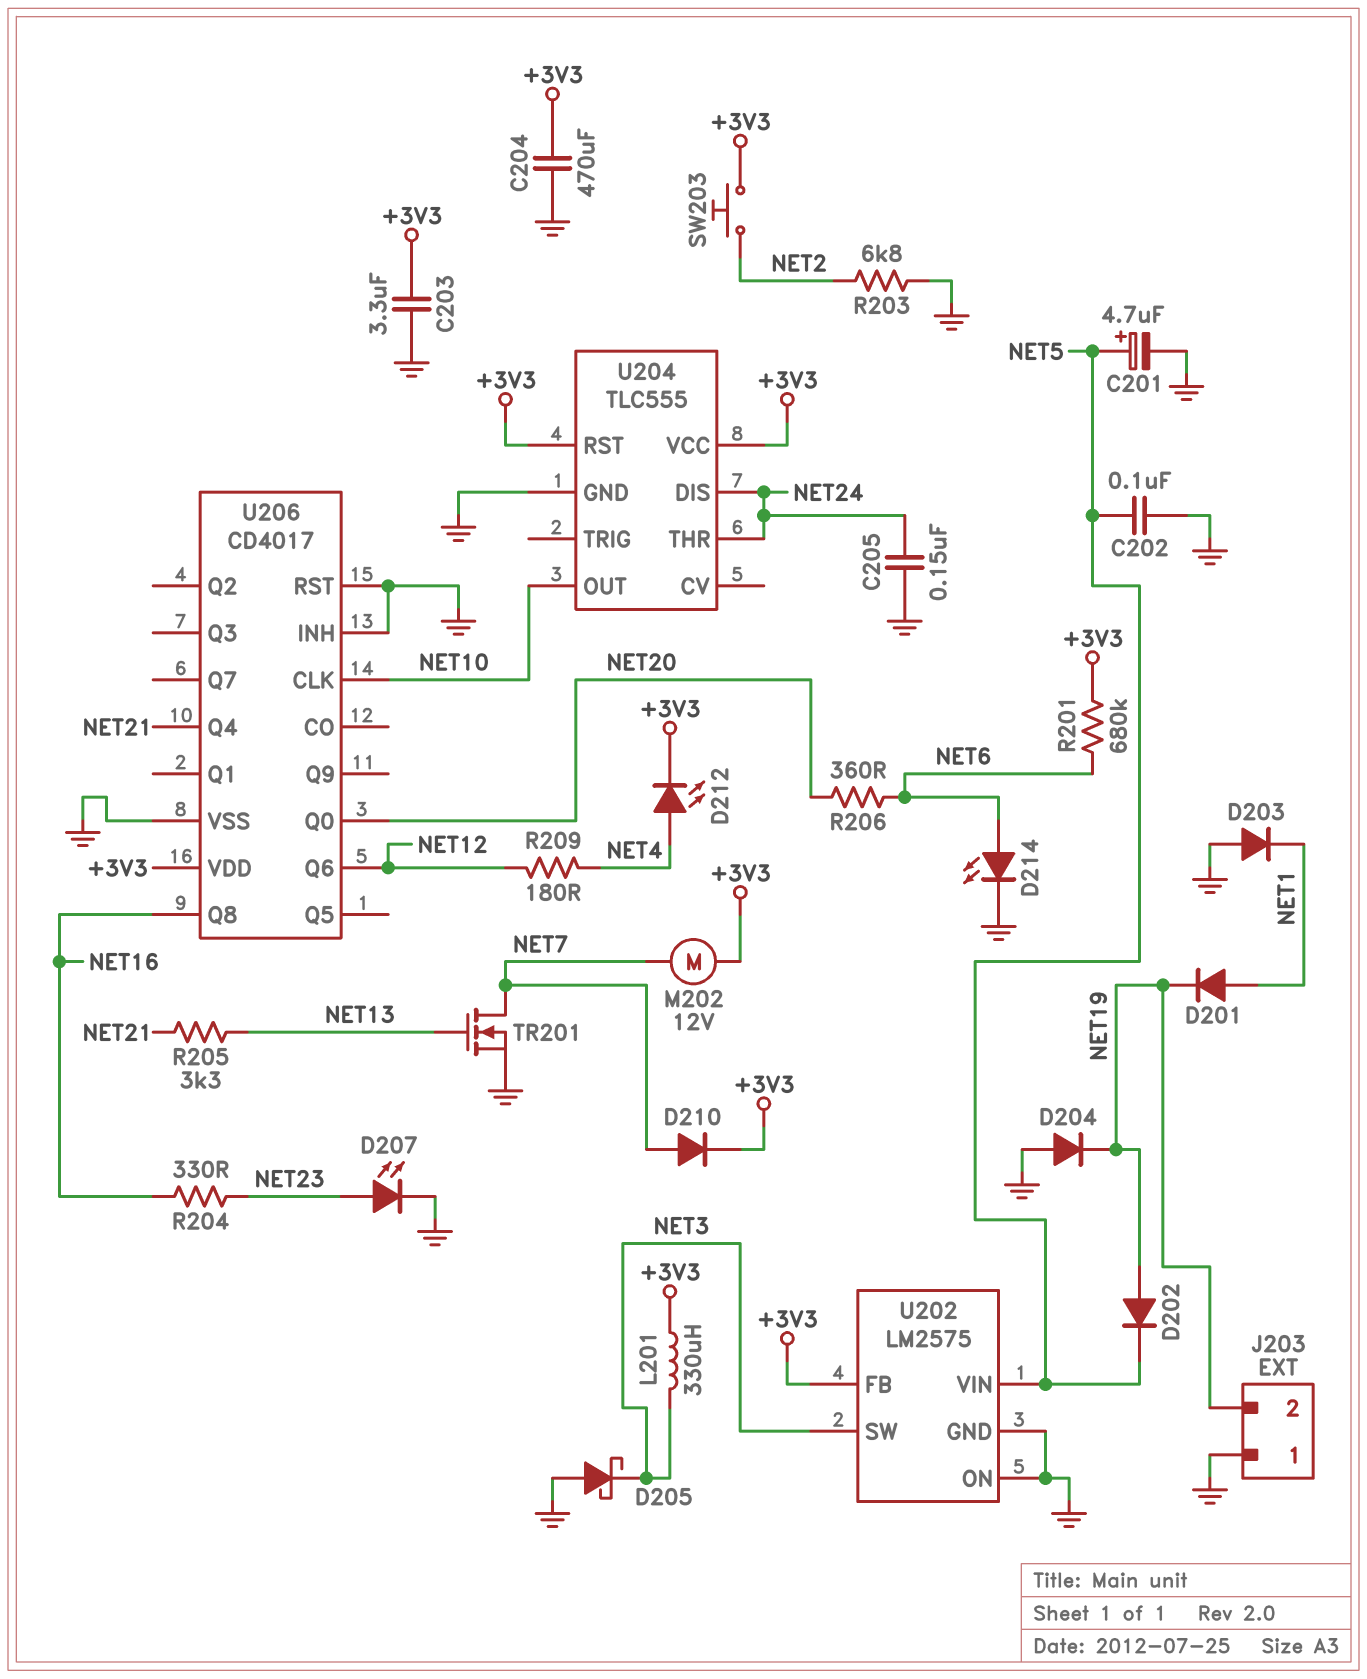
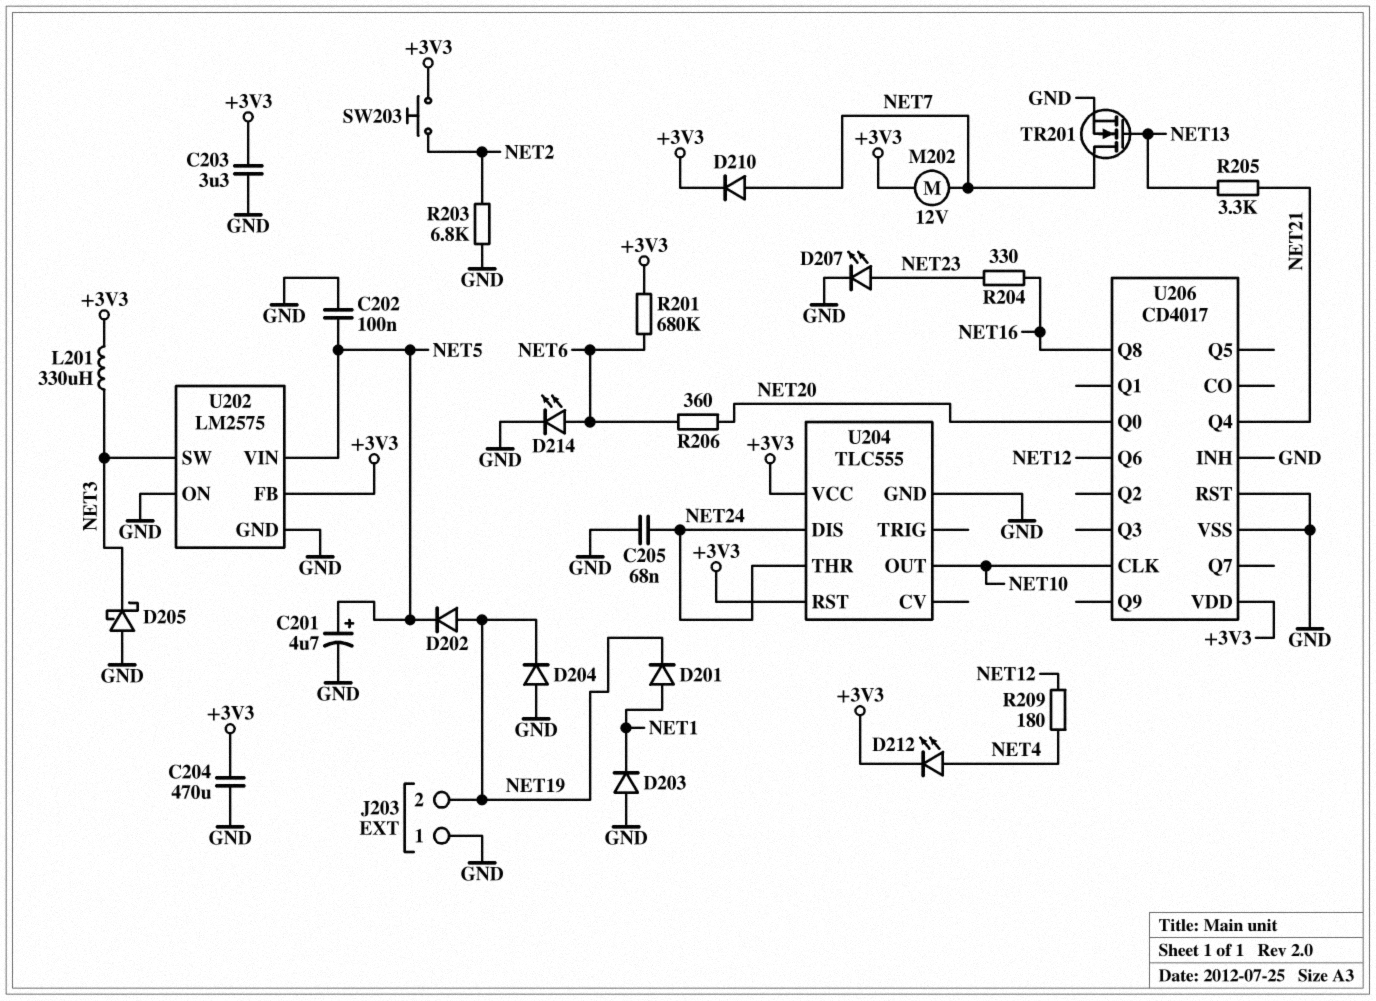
C205: 150nF (GND, NET24) -> 68nF (GND, NET24)

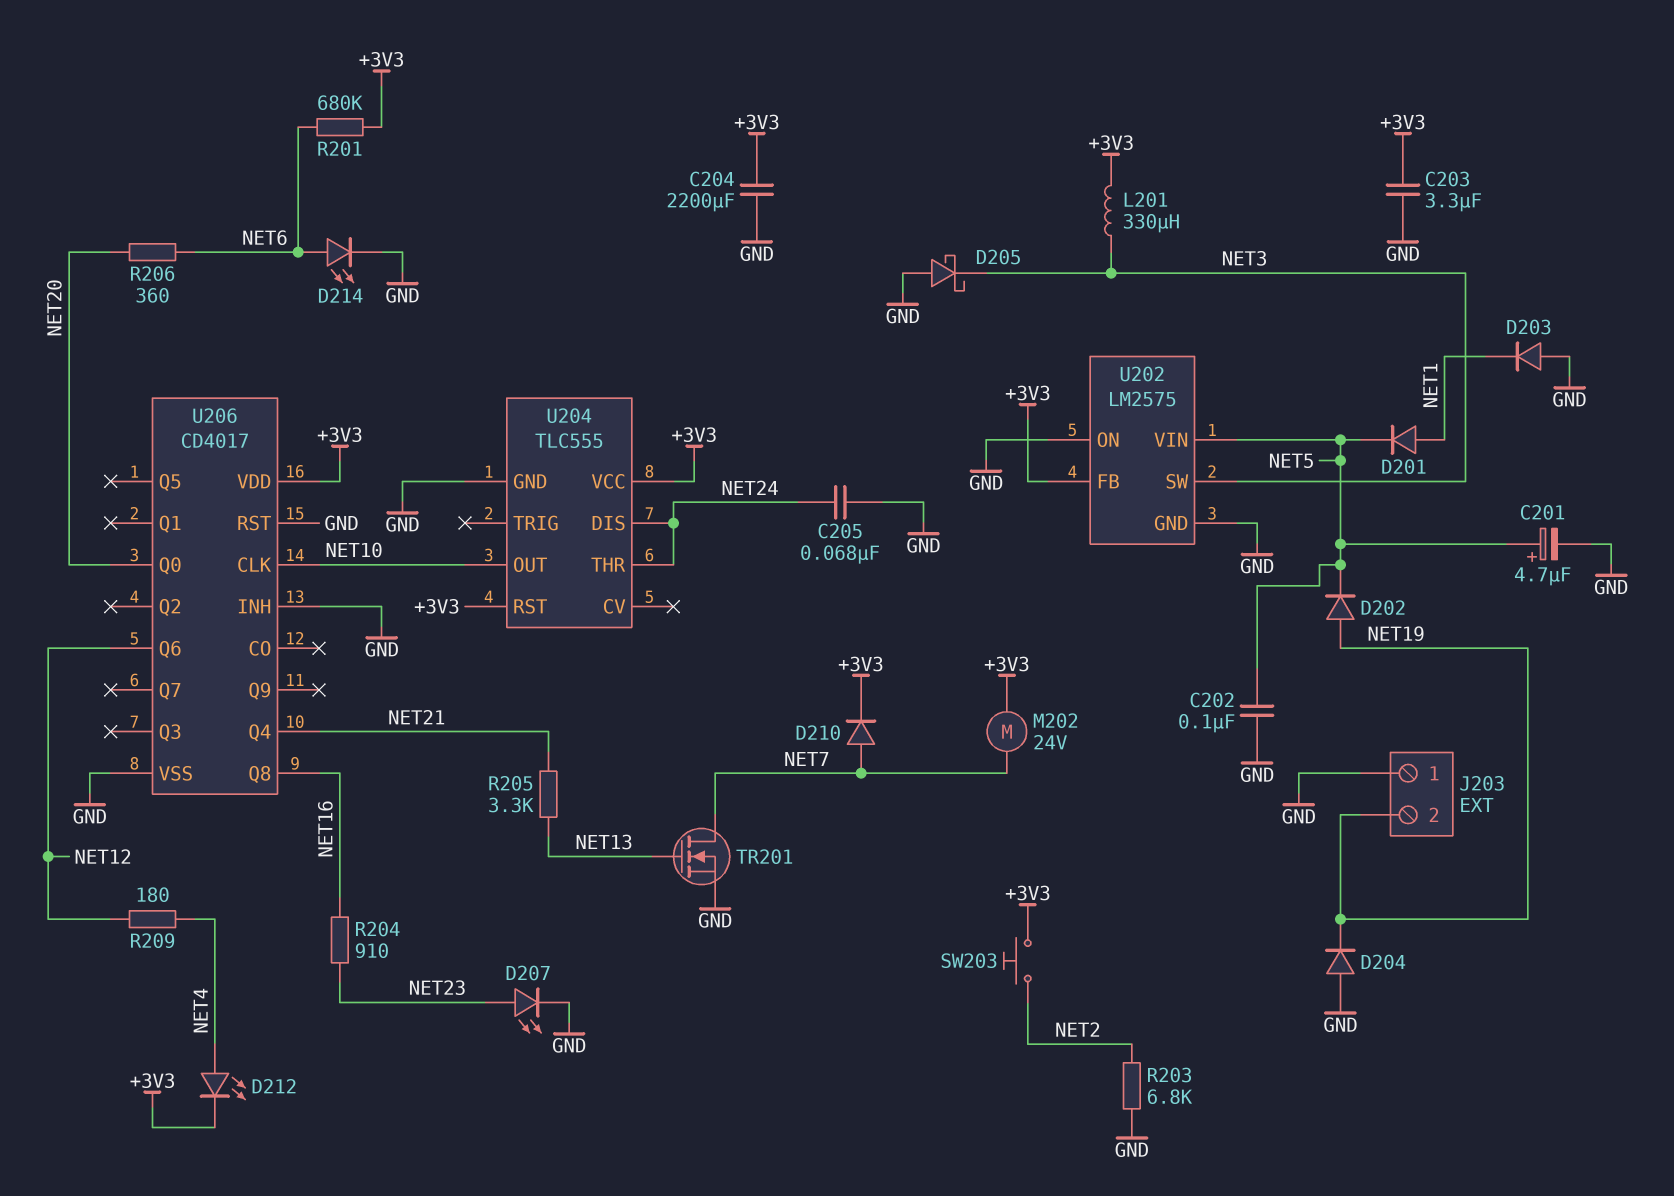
C204: 470uF (+3V3, GND) -> 2200uF (+3V3, GND)
D201: diode (A NET1, K NET19) -> diode (A NET1, K NET5)
M202: motor 12V (+3V3, NET7) -> motor 24V (+3V3, NET7)
R204: 330 (NET16, NET23) -> 910 (NET16, NET23)

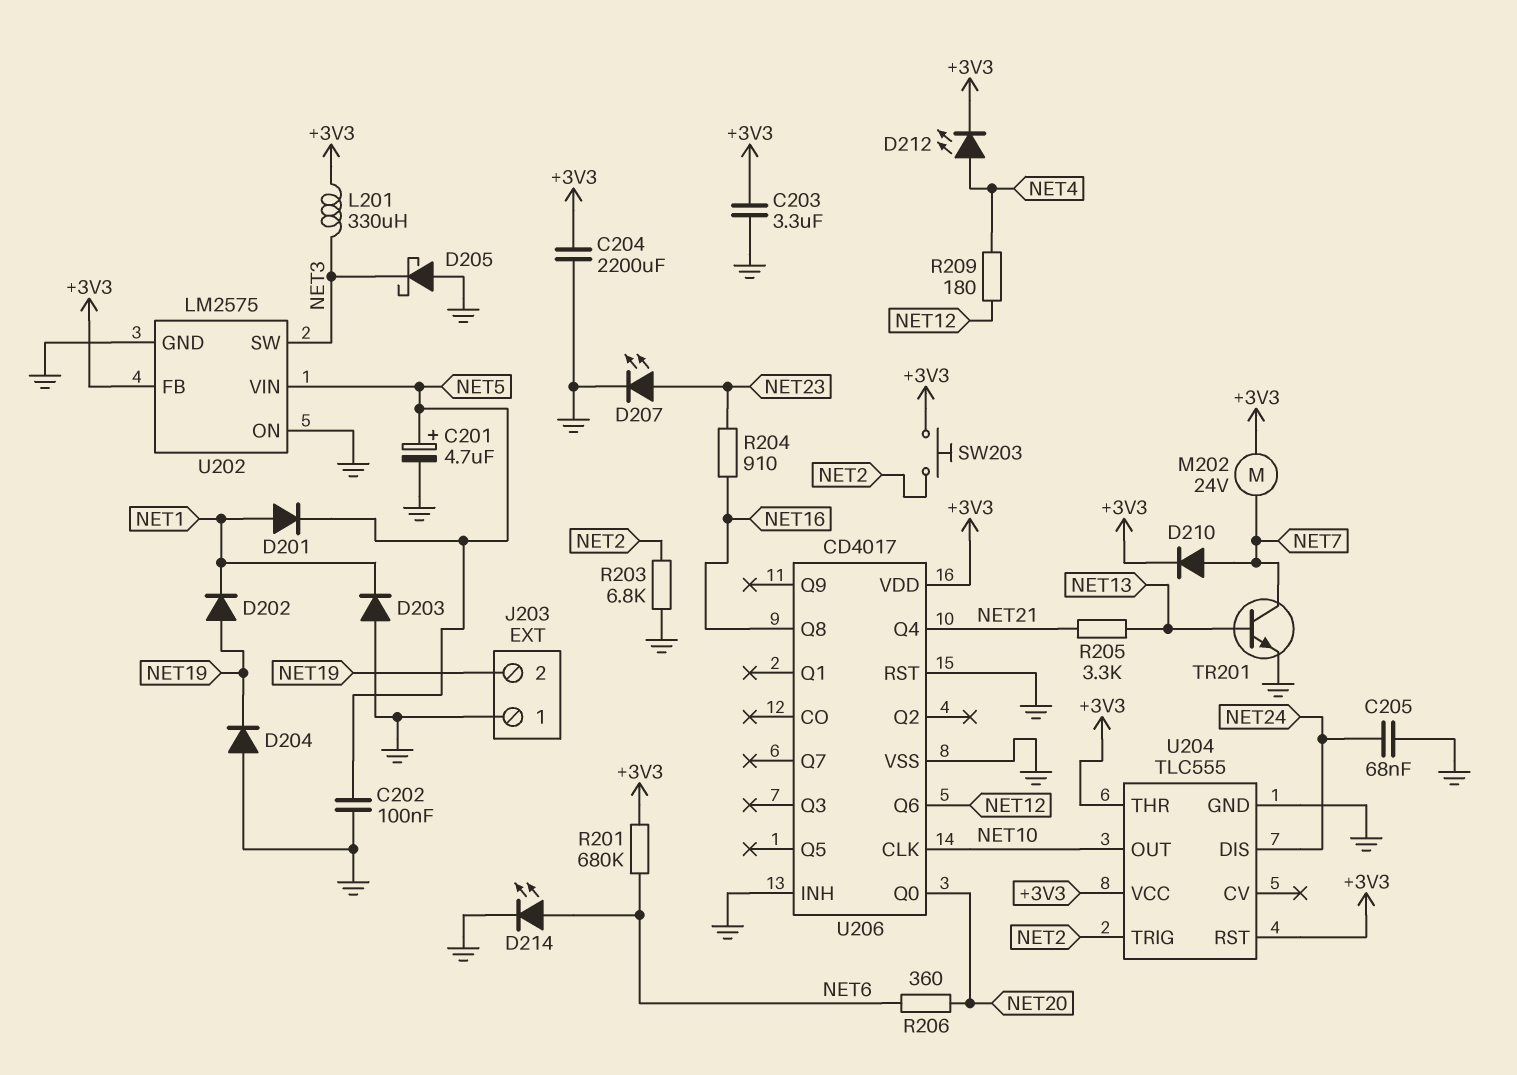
D202: diode (A NET19, K NET5) -> diode (A NET19, K NET1)
TR201: NMOS (G NET13, D NET7, S GND) -> NPN (B NET13, C NET7, E GND)
U204 pin THR: NET24 -> +3V3
U204 pin TRIG: none -> NET2

